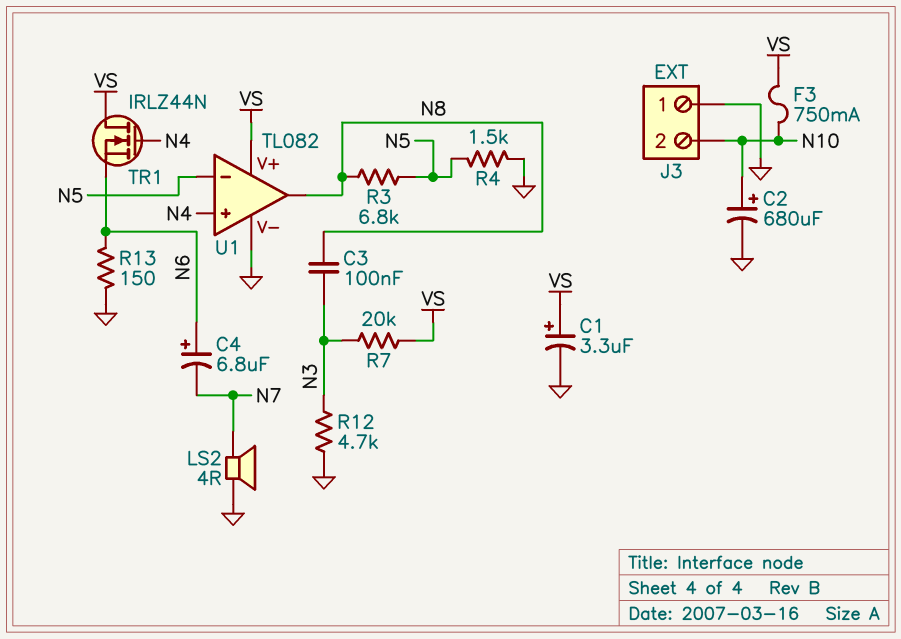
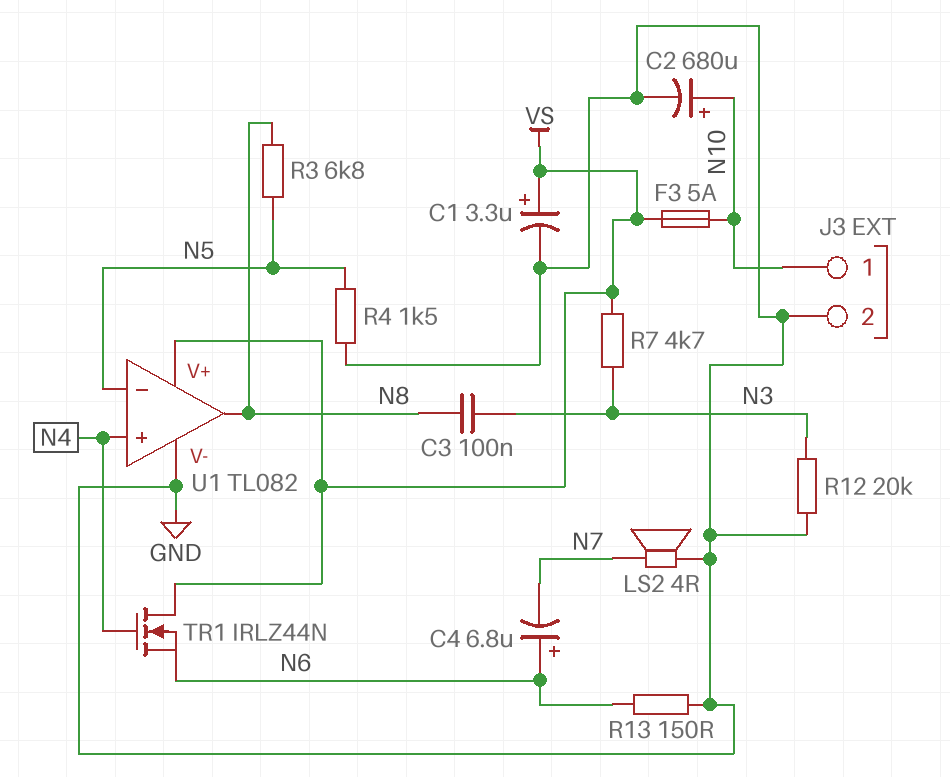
F3: 750mA (N10, VS) -> 5A (N10, VS)
J3 pin 1: GND -> N10
J3 pin 2: N10 -> GND
R7: 20k (N3, VS) -> 4.7k (N3, VS)
R12: 4.7k (GND, N3) -> 20k (GND, N3)

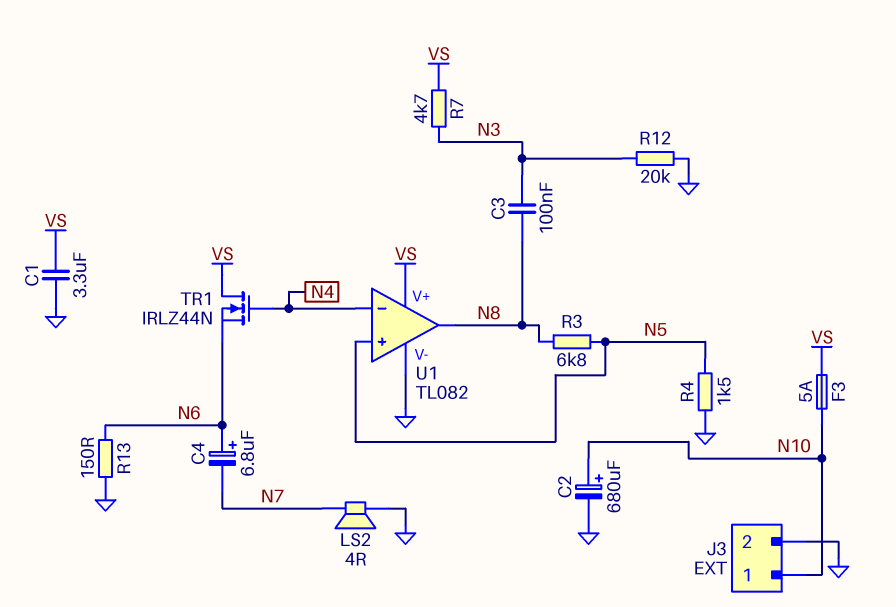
C1: 3.3uF (plus VS, minus GND) -> 3.3uF (GND, VS)
U1 pin in+: N4 -> N5
U1 pin in-: N5 -> N4

